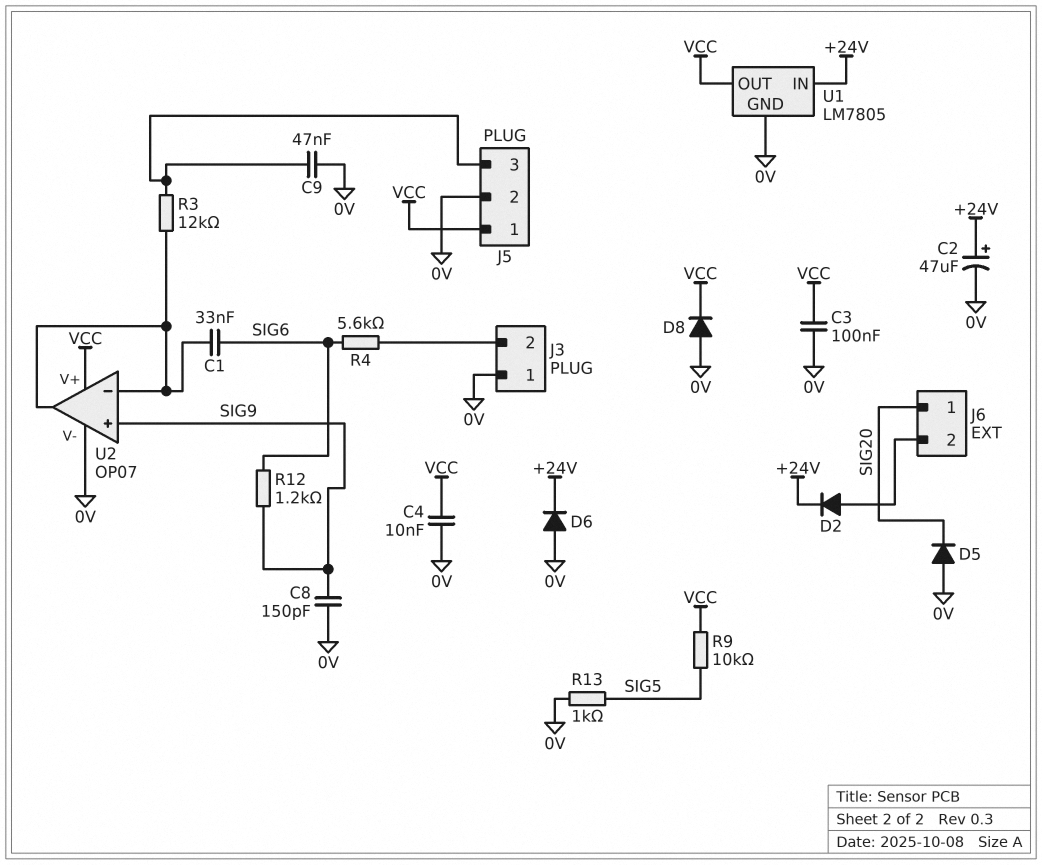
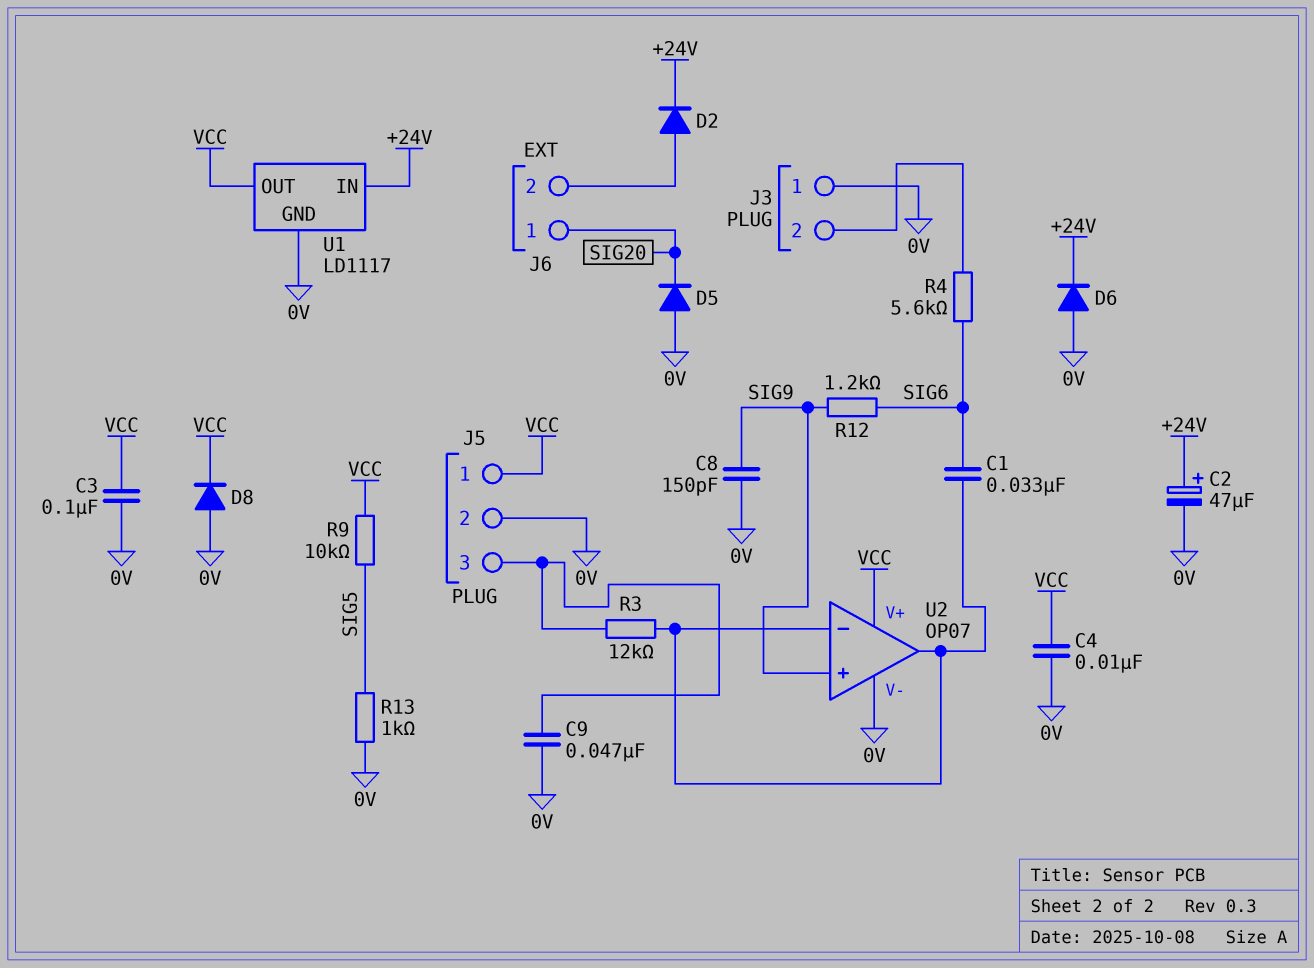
U1: LM7805 -> LD1117

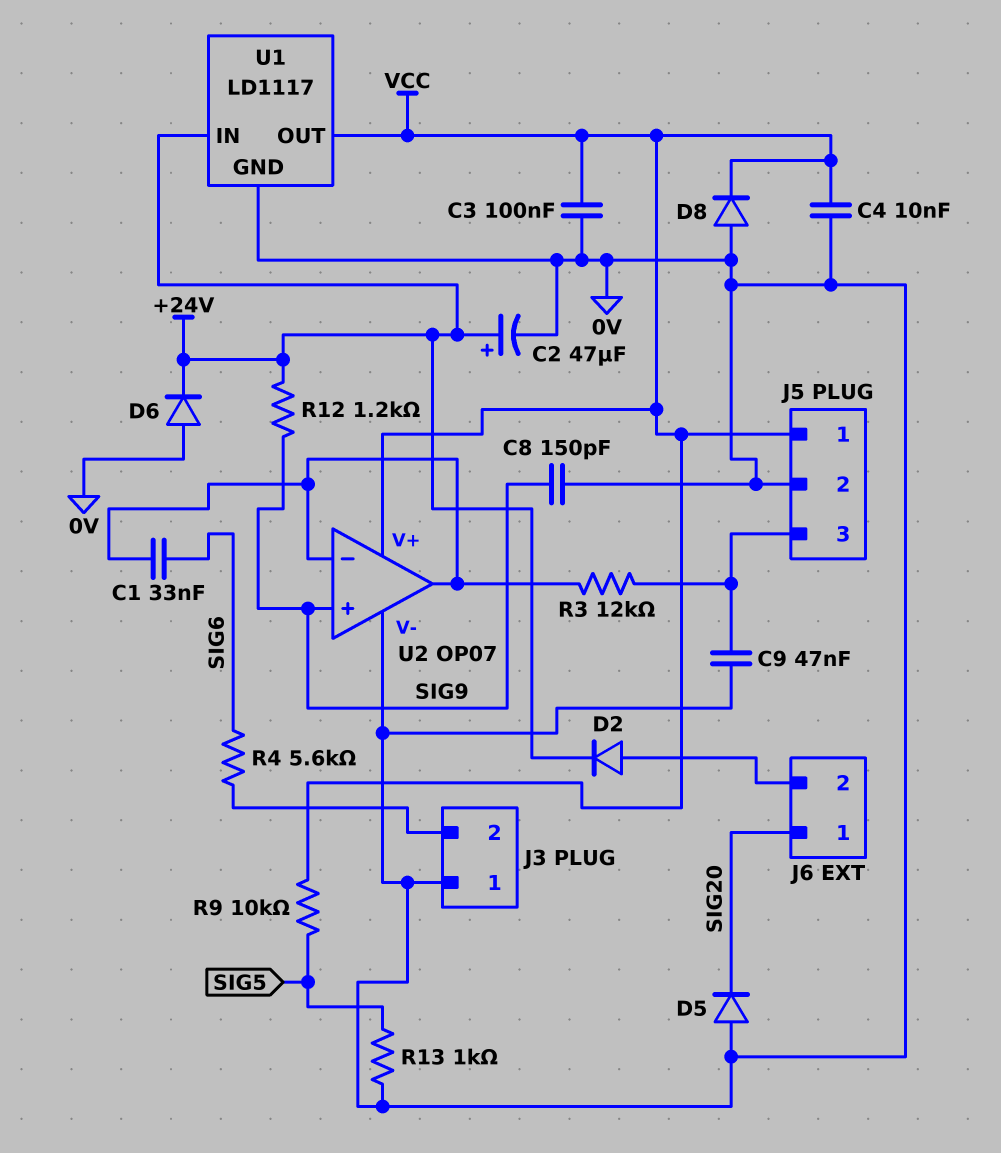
R12: 1.2k (SIG6, SIG9) -> 1.2k (+24V, SIG9)

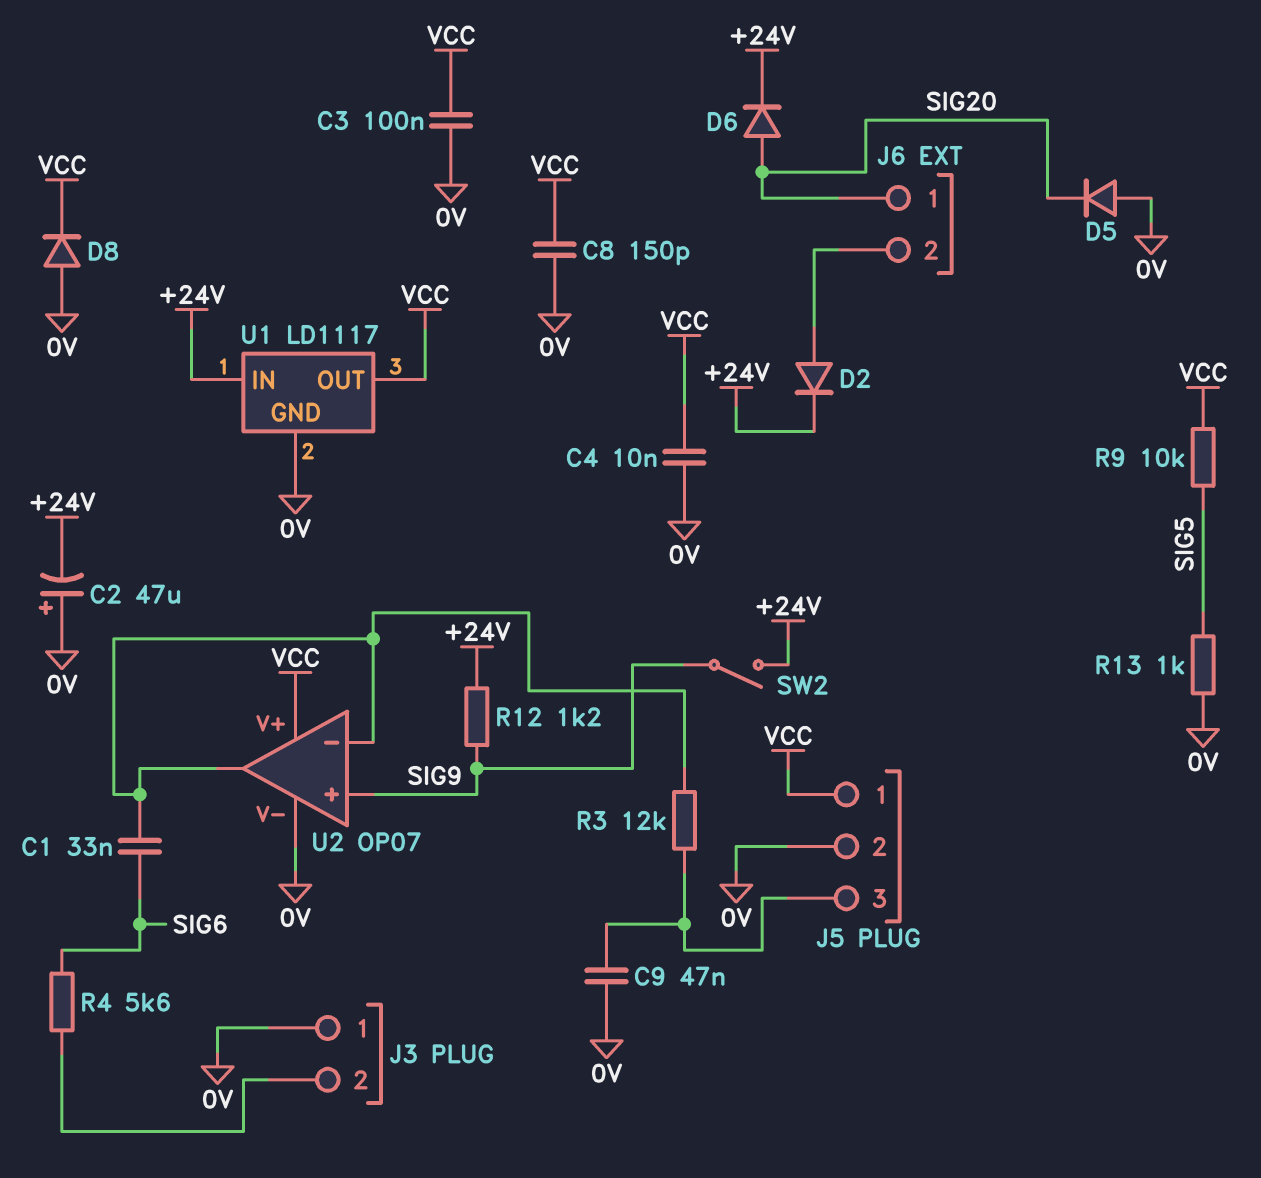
C2: 47uF (plus +24V, minus 0V) -> 47uF (plus 0V, minus +24V)
C8: 150pF (0V, SIG9) -> 150pF (0V, VCC)
D6: diode (A 0V, K +24V) -> diode (A SIG20, K +24V)
SW2: none -> switch (+24V, SIG9)

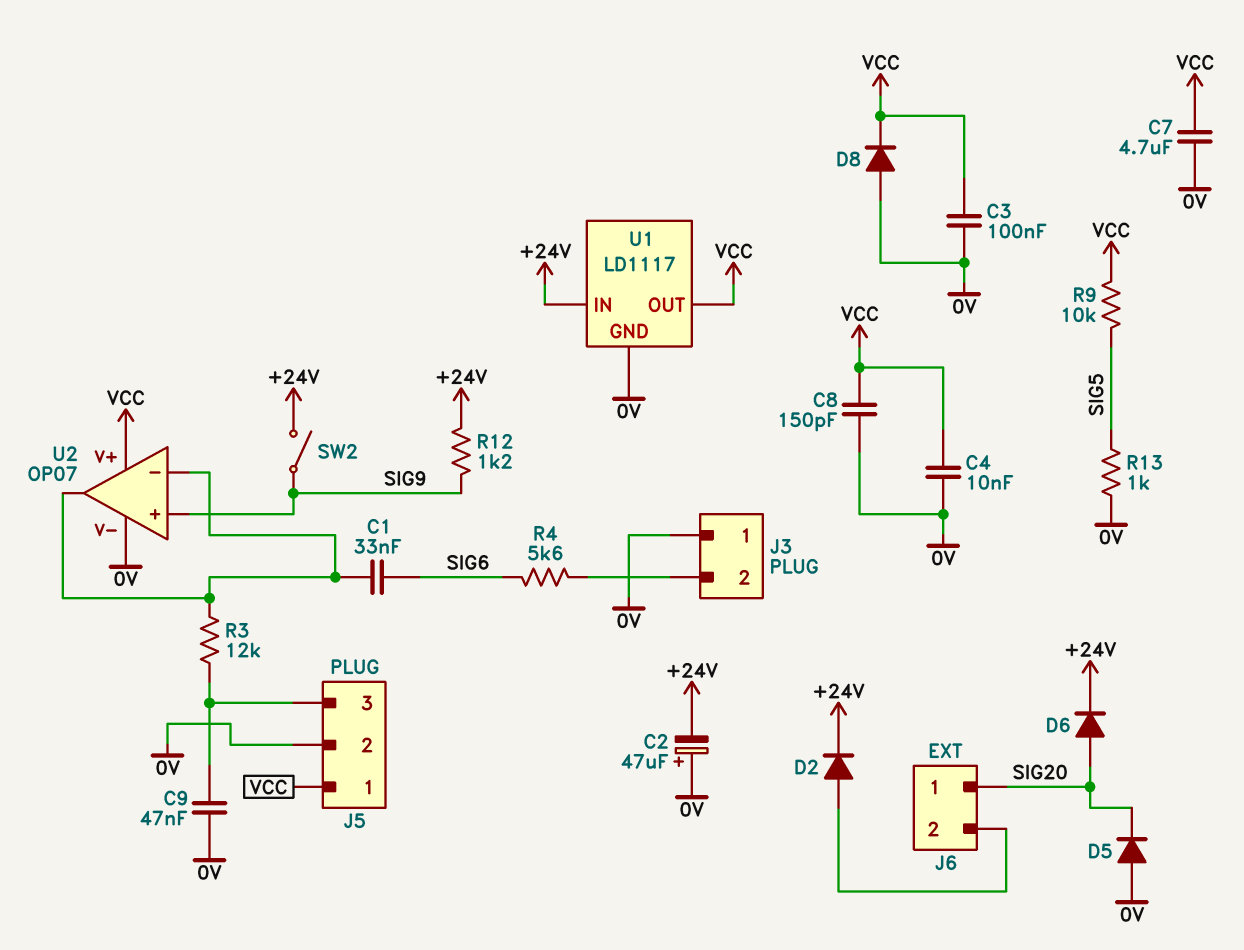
C7: none -> 4.7uF (0V, VCC)

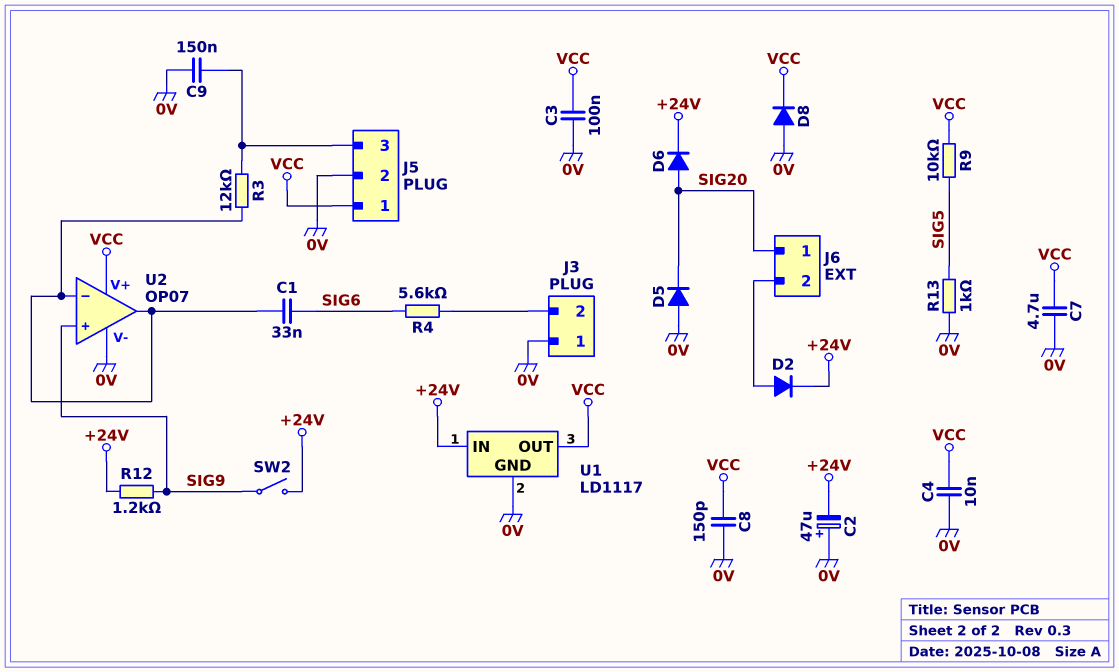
C9: 47nF (0V, J5/3) -> 150nF (0V, J5/3)

